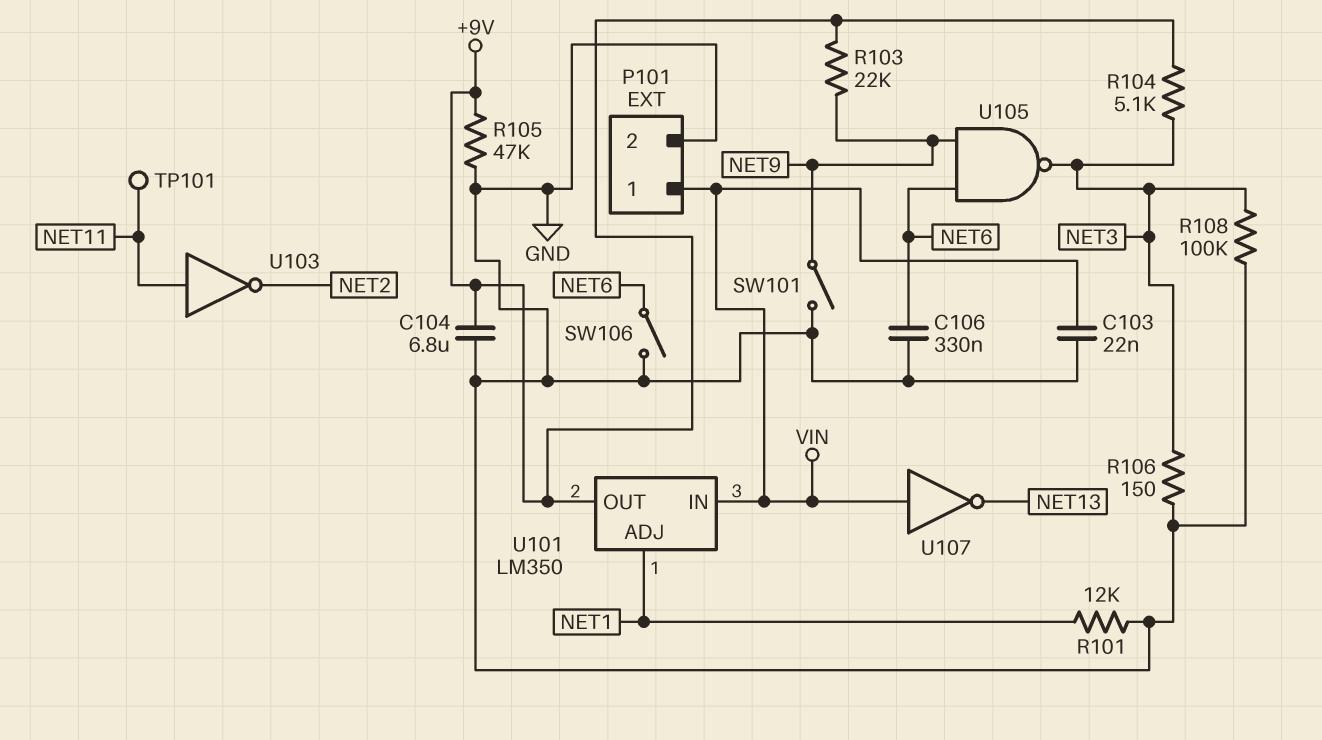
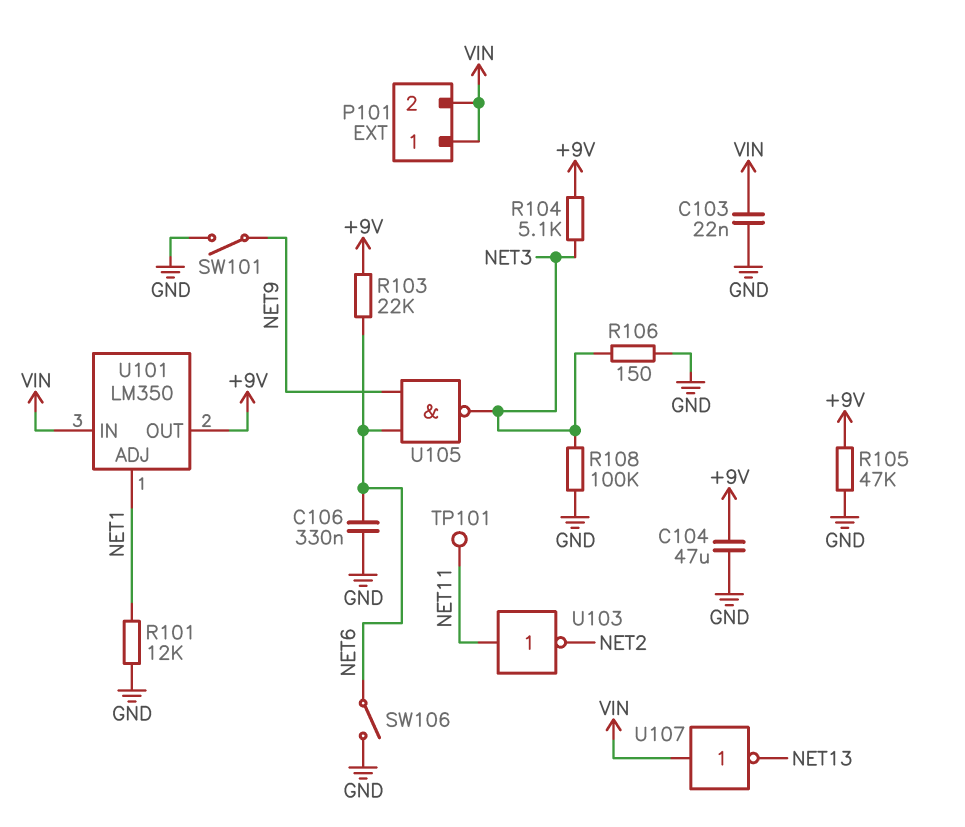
C104: 6.8uF (+9V, GND) -> 47uF (+9V, GND)
P101 pin 2: GND -> VIN
R103: 22k (+9V, NET9) -> 22k (+9V, NET6)

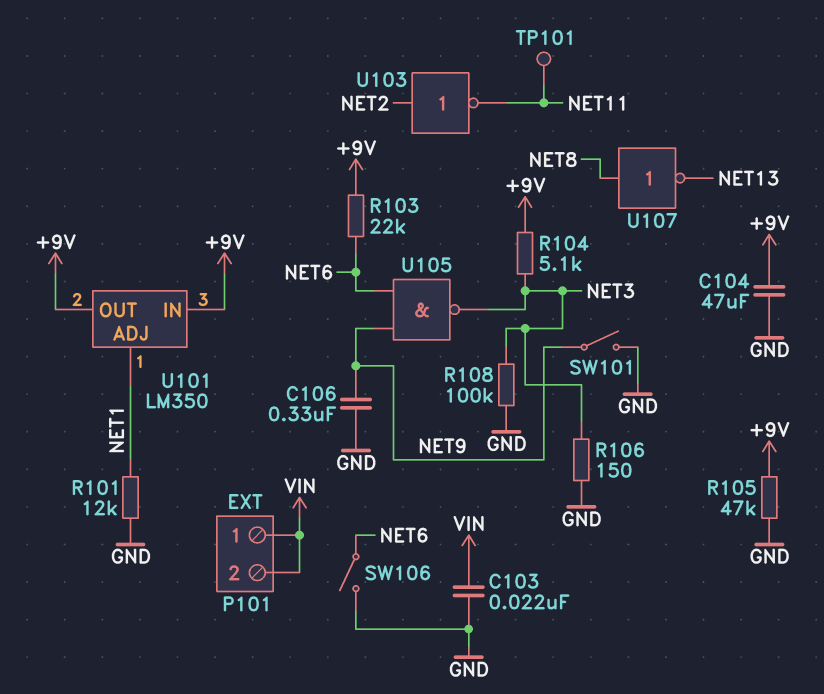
C106: 330nF (GND, NET6) -> 330nF (GND, NET9)
U101 pin IN: VIN -> +9V
U103: NOT (in NET11, out NET2) -> NOT (in NET2, out NET11)
U107: NOT (in VIN, out NET13) -> NOT (in NET8, out NET13)

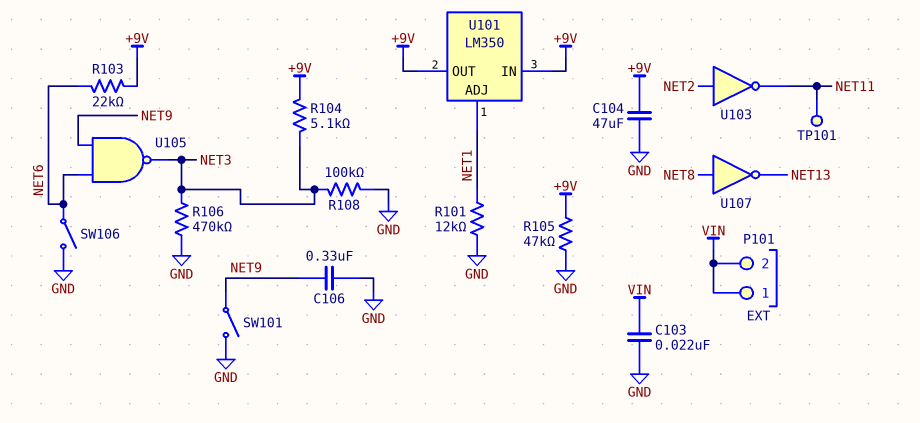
R106: 150 (GND, NET3) -> 470k (GND, NET3)

